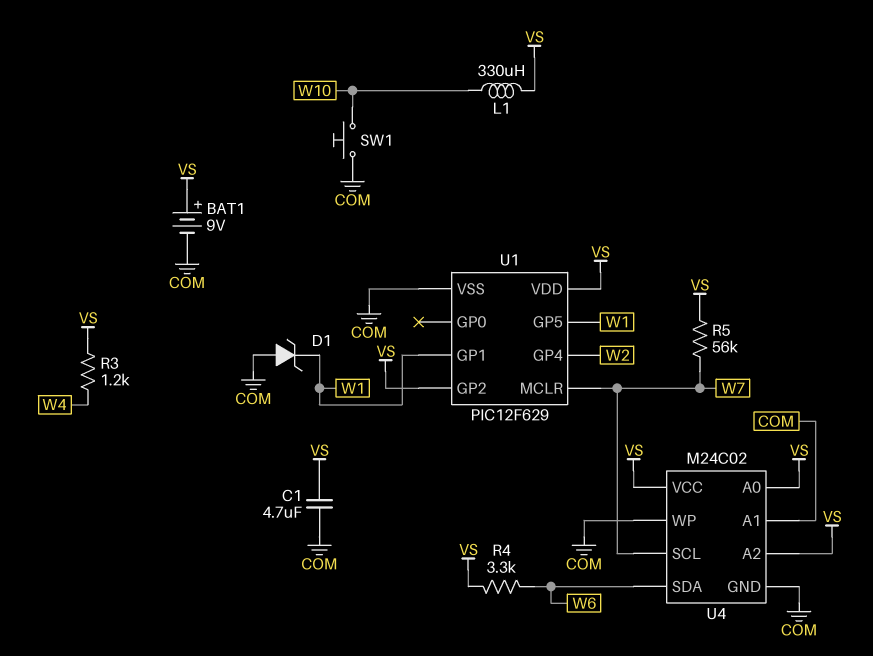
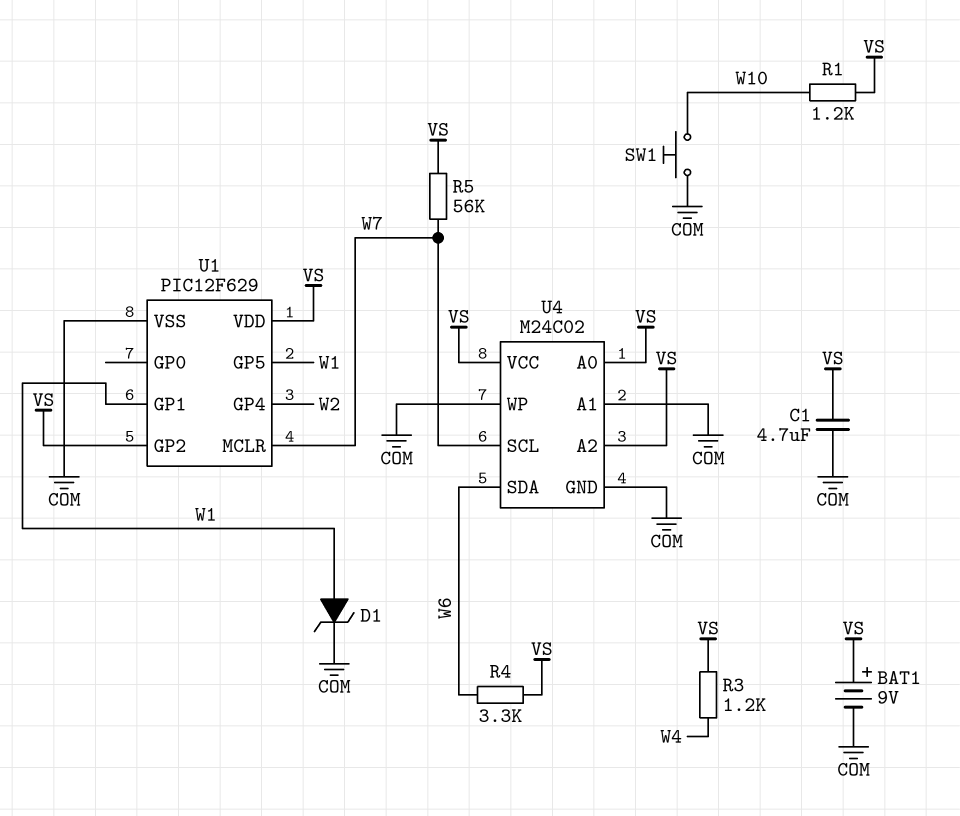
D1: zener (A COM, K W1) -> zener (A W1, K COM)
L1: 330uH (VS, W10) -> none
R1: none -> 1.2k (VS, W10)

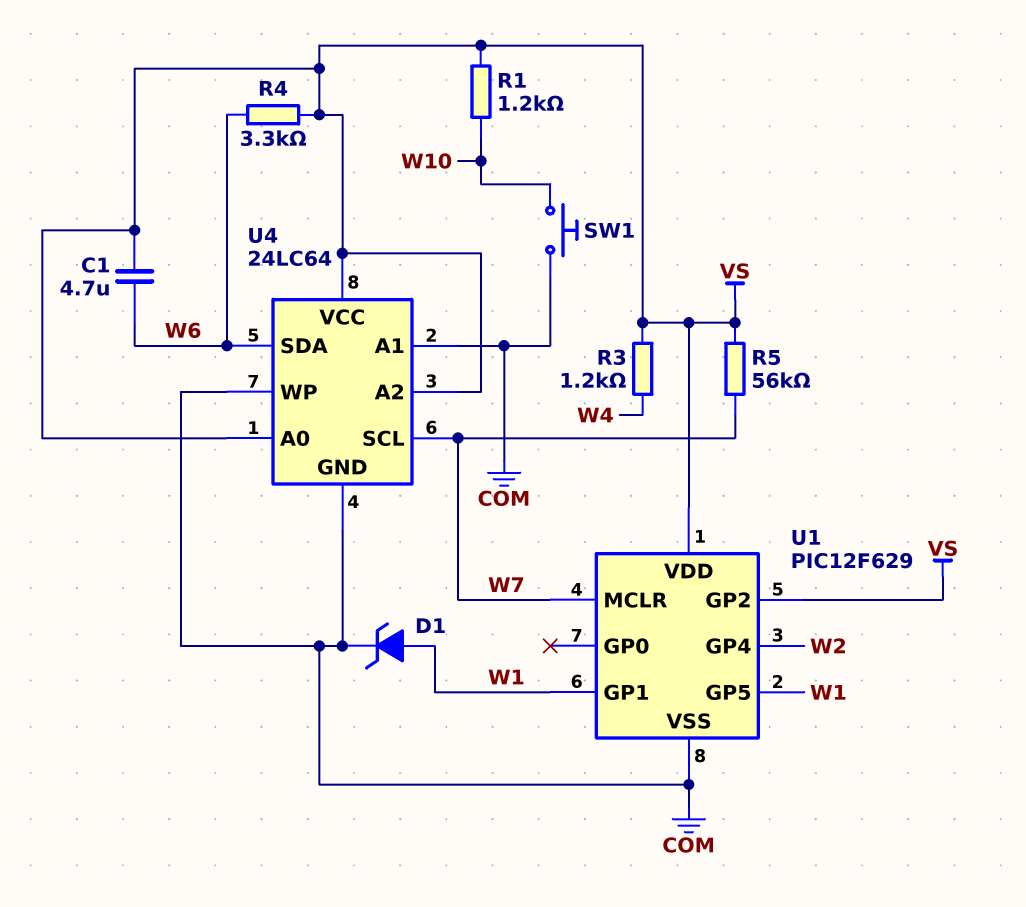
BAT1: 9V (plus VS, minus COM) -> none
C1: 4.7uF (COM, VS) -> 4.7uF (VS, W6)
U4: M24C02 -> 24LC64

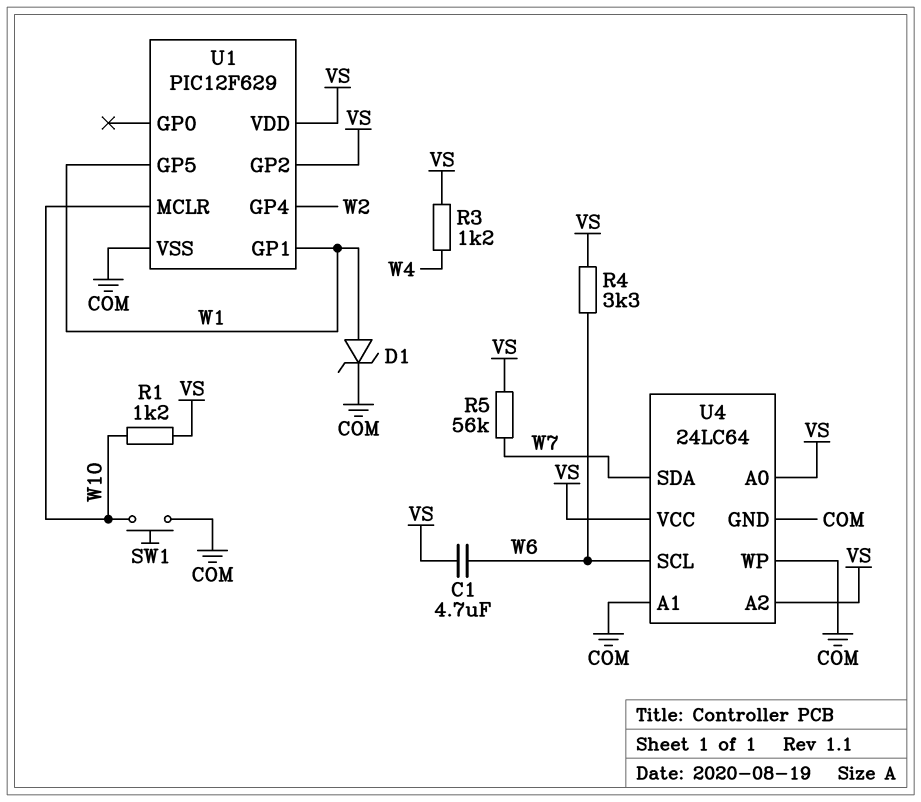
U1 pin MCLR: W7 -> W10
U4 pin SCL: W7 -> W6
U4 pin SDA: W6 -> W7

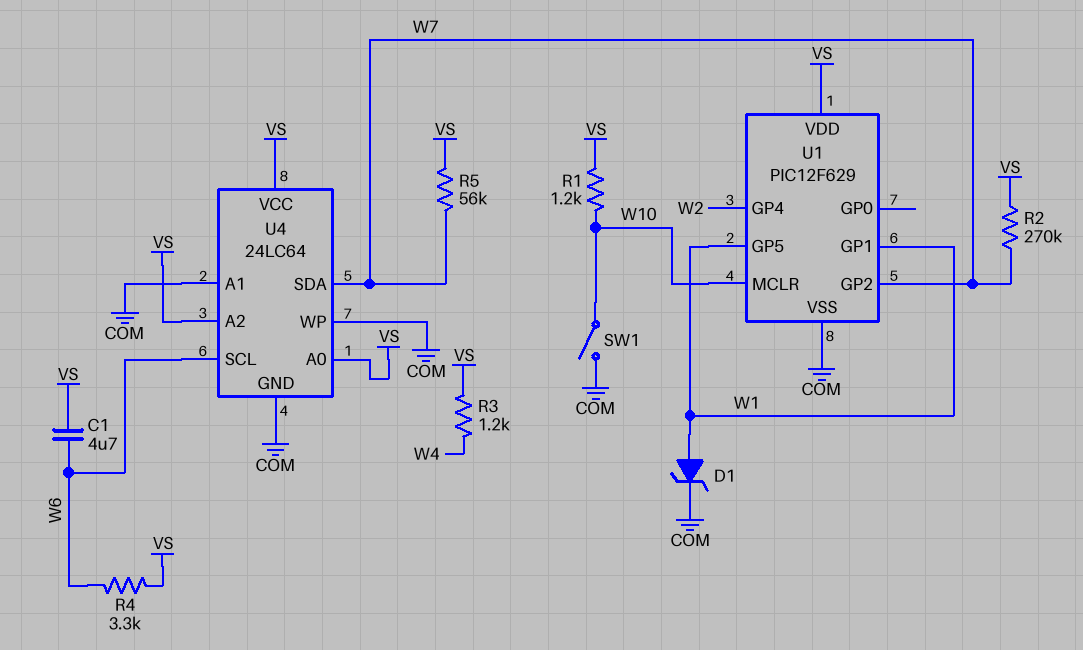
R2: none -> 270k (VS, W7)
SW1: button (COM, W10) -> switch (COM, W10)
U1 pin GP2: VS -> W7

